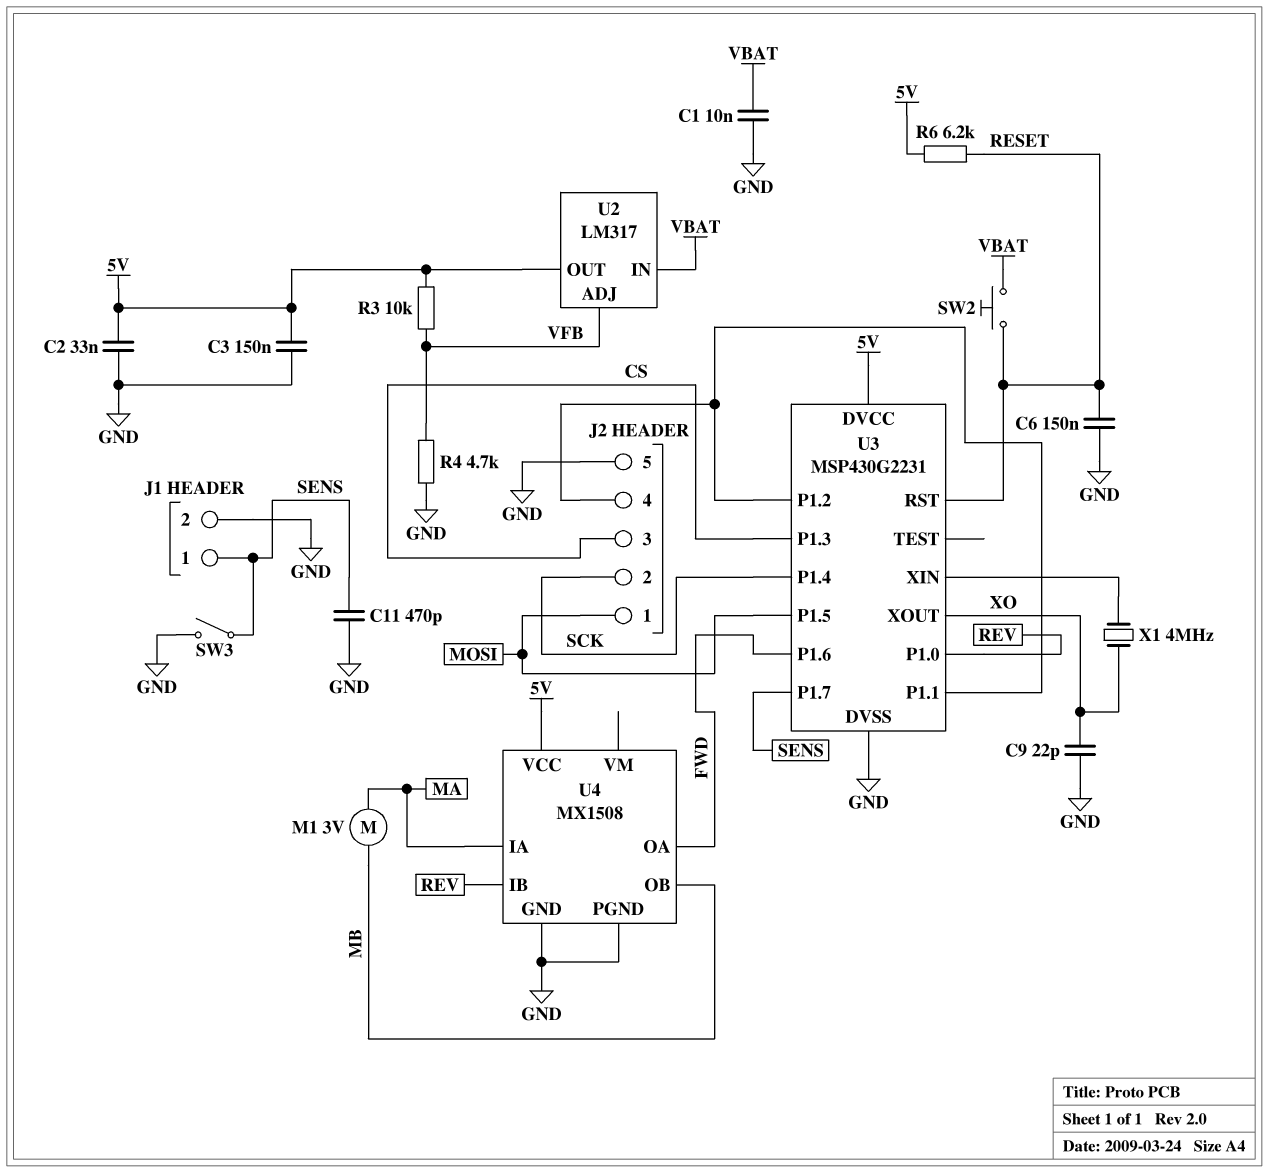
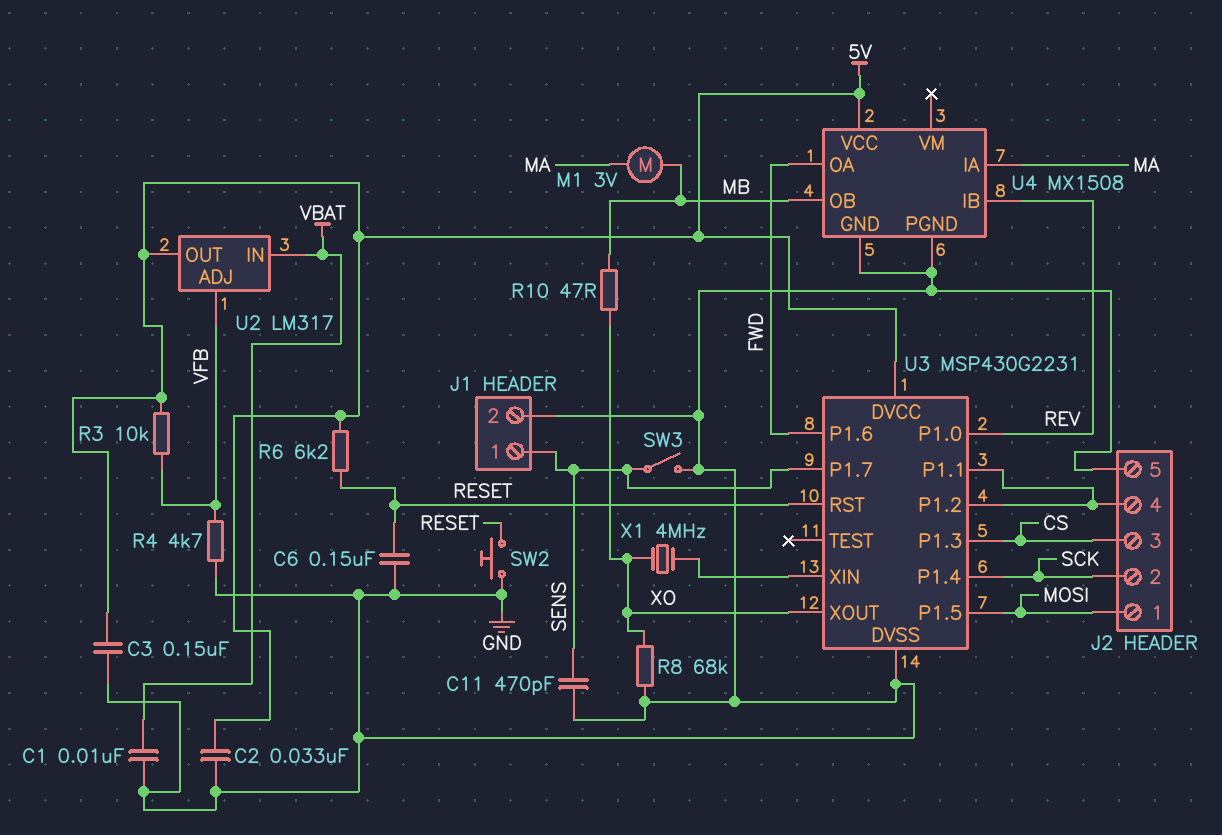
C9: 22pF (GND, XO) -> none
R8: none -> 68k (GND, XO)
R10: none -> 47 (MB, XO)
SW2: button (RESET, VBAT) -> button (GND, RESET)

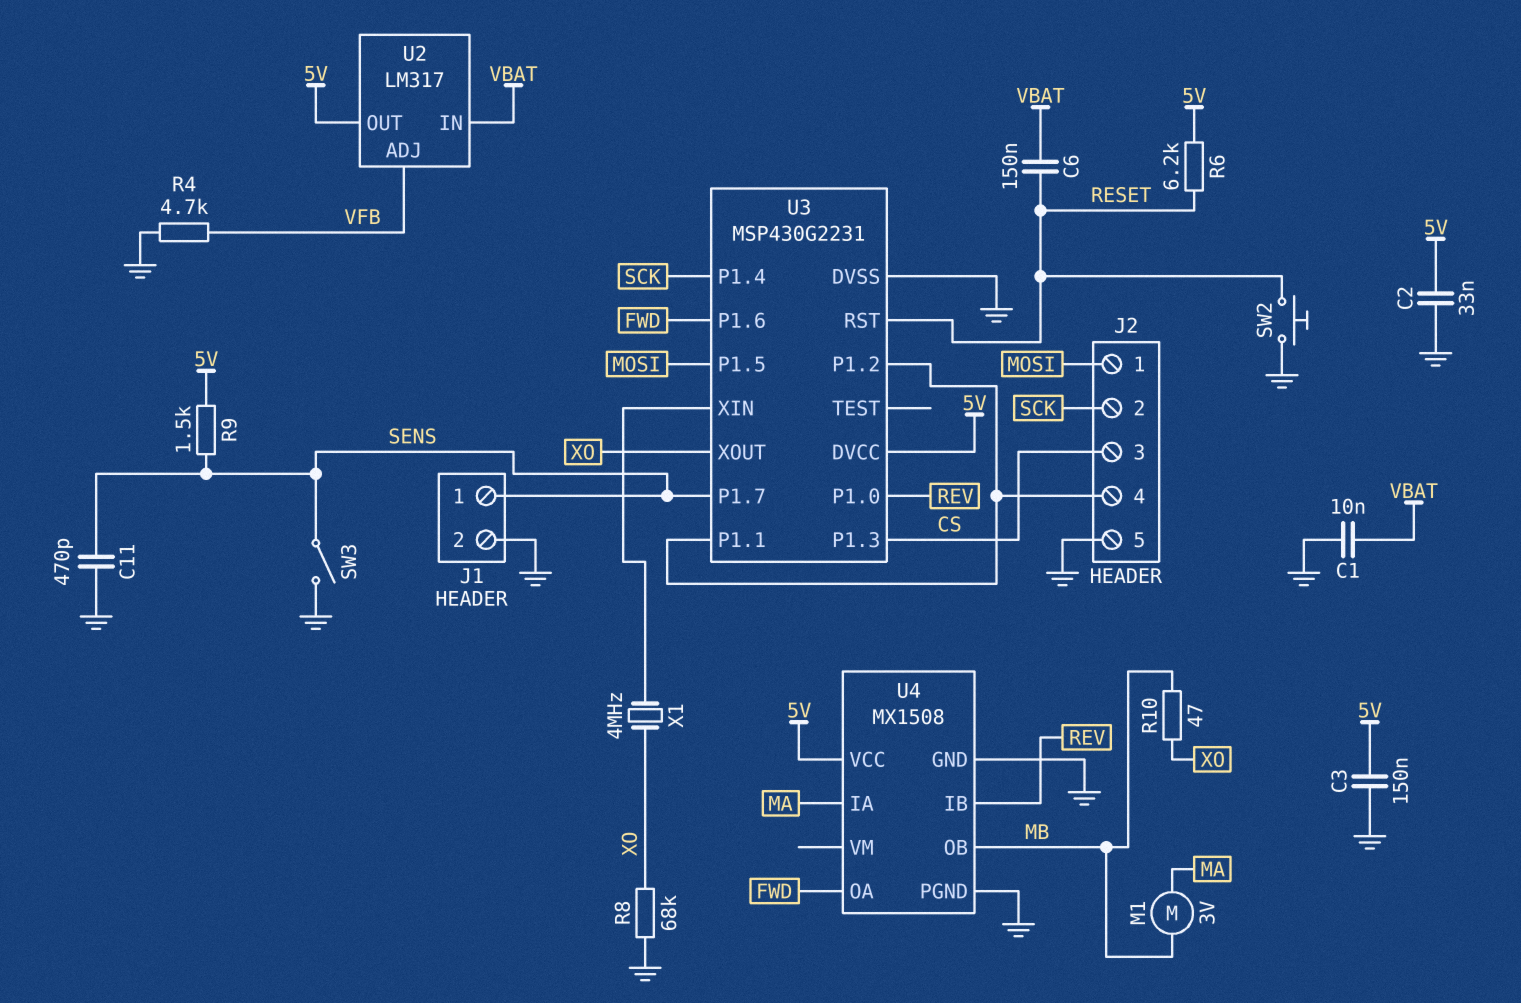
C6: 150nF (GND, RESET) -> 150nF (RESET, VBAT)
R3: 10k (5V, VFB) -> none
R9: none -> 1.5k (5V, SENS)

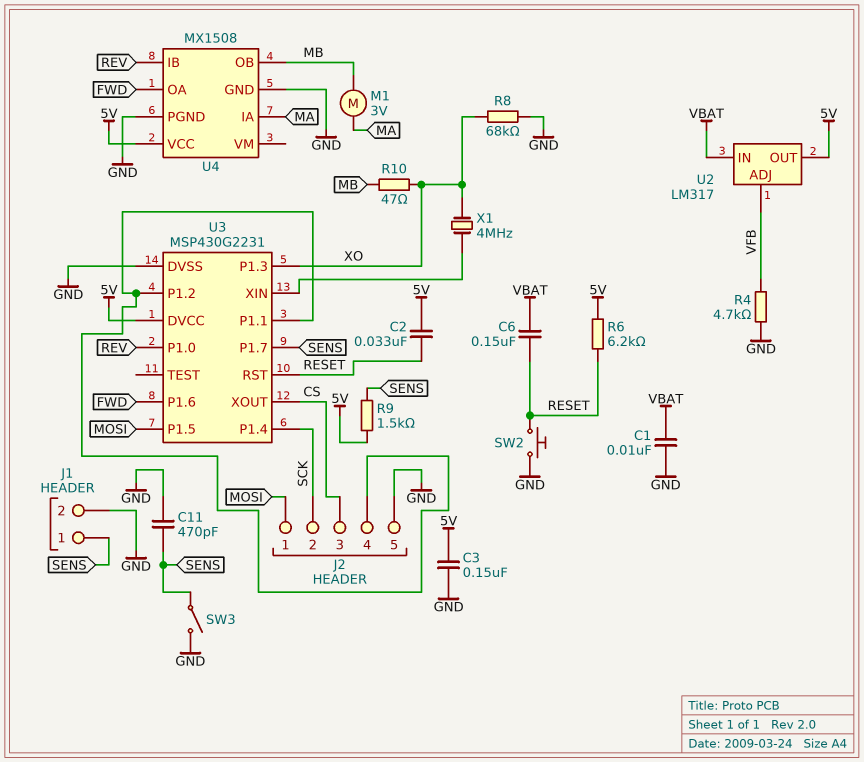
C2: 33nF (5V, GND) -> 33nF (5V, RESET)
U3 pin P1.3: CS -> XO
U3 pin XOUT: XO -> CS

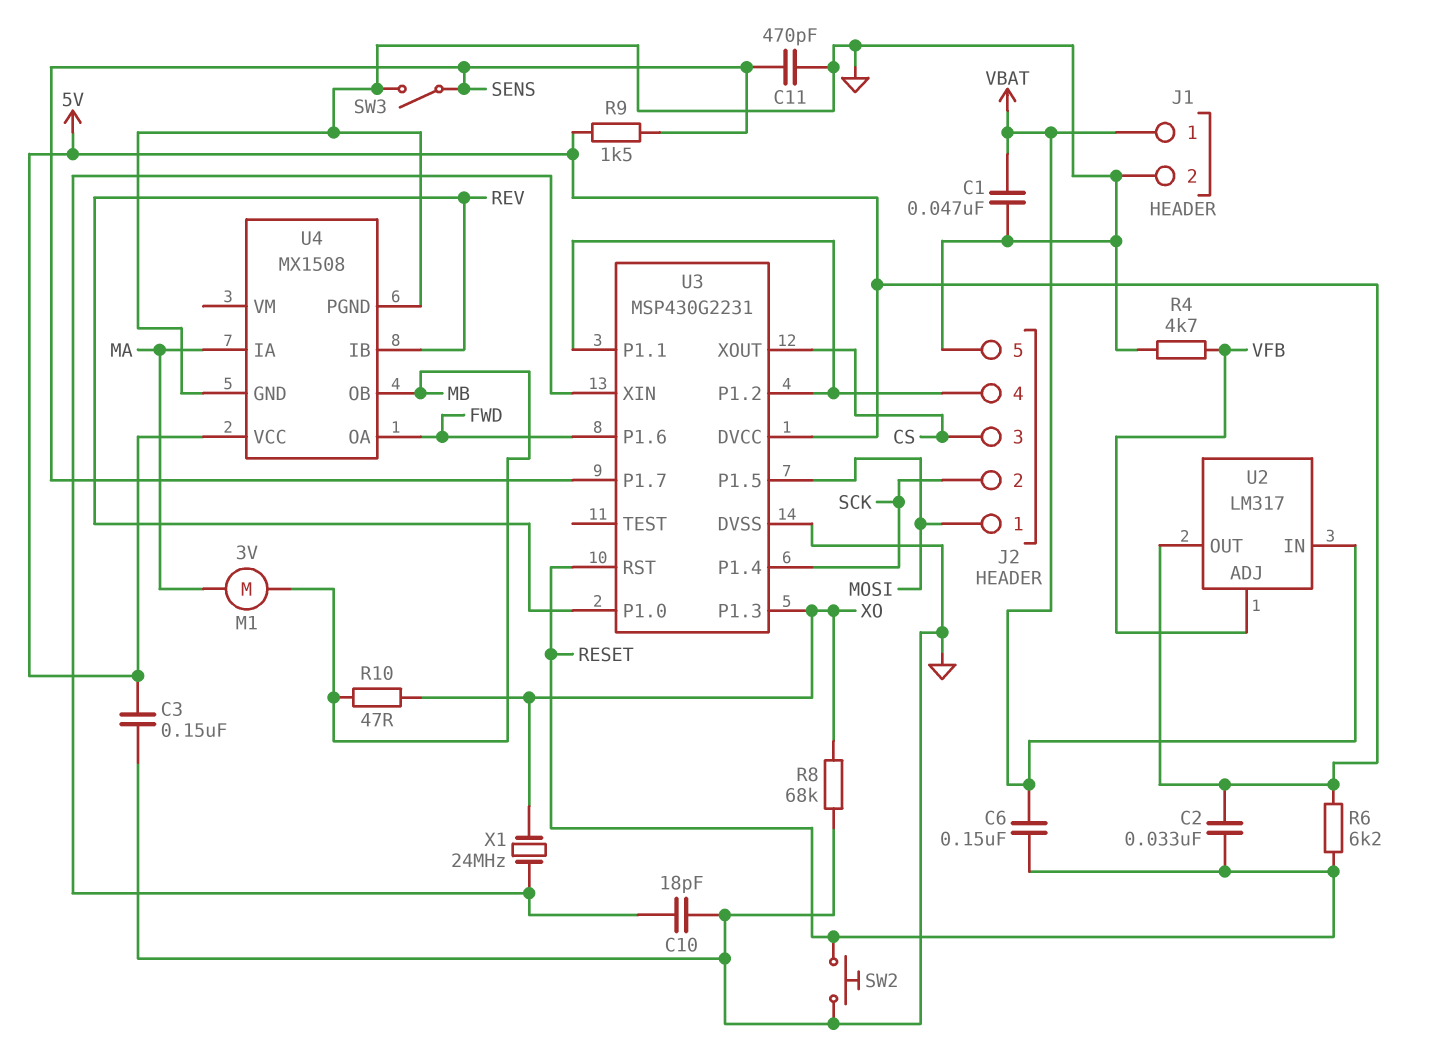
C1: 10nF (GND, VBAT) -> 47nF (GND, VBAT)
C10: none -> 18pF (GND, U3/XIN)
J1 pin 1: SENS -> VBAT
X1: 4MHz (U3/XIN, XO) -> 24MHz (U3/XIN, XO)

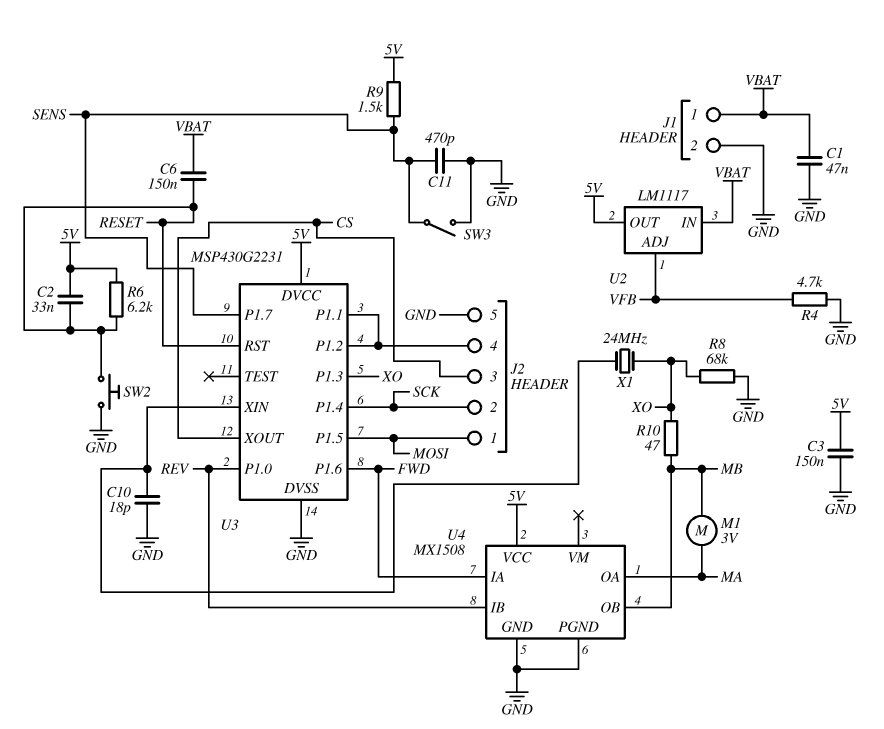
U2: LM317 -> LM1117
U4 pin IA: MA -> FWD
U4 pin OA: FWD -> MA

